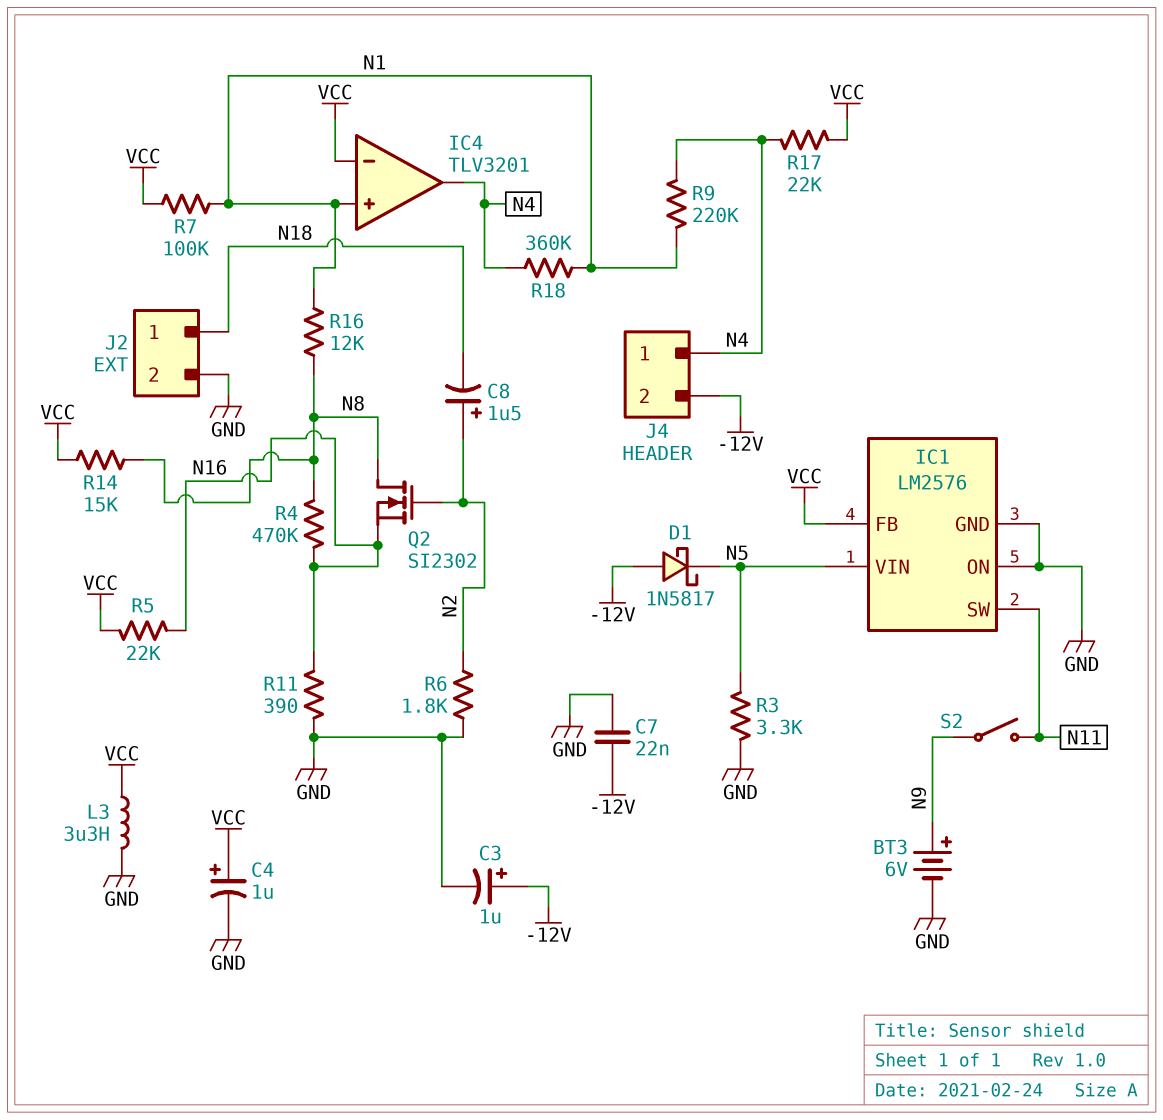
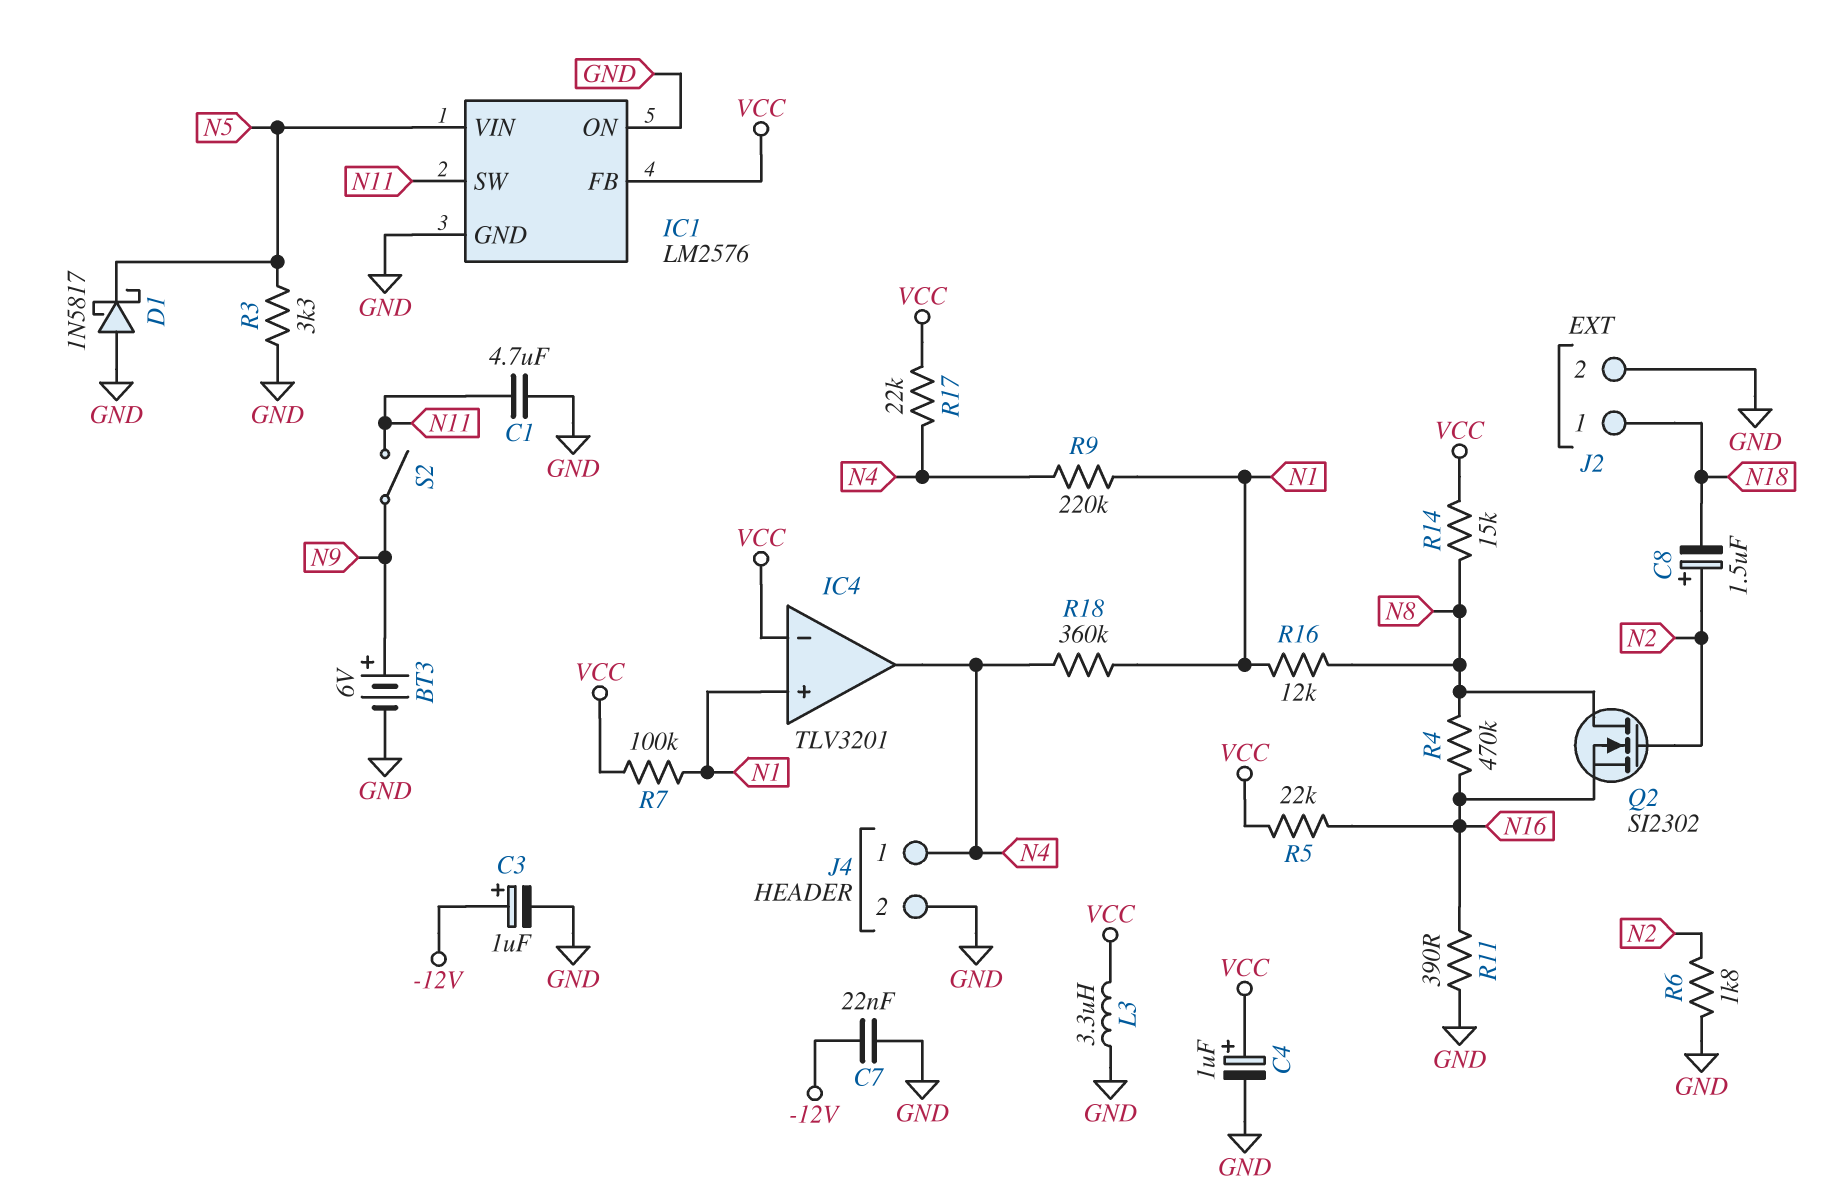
C1: none -> 4.7uF (GND, N11)
D1: schottky 1N5817 (A -12V, K N5) -> schottky 1N5817 (A GND, K N5)
J4 pin 2: -12V -> GND

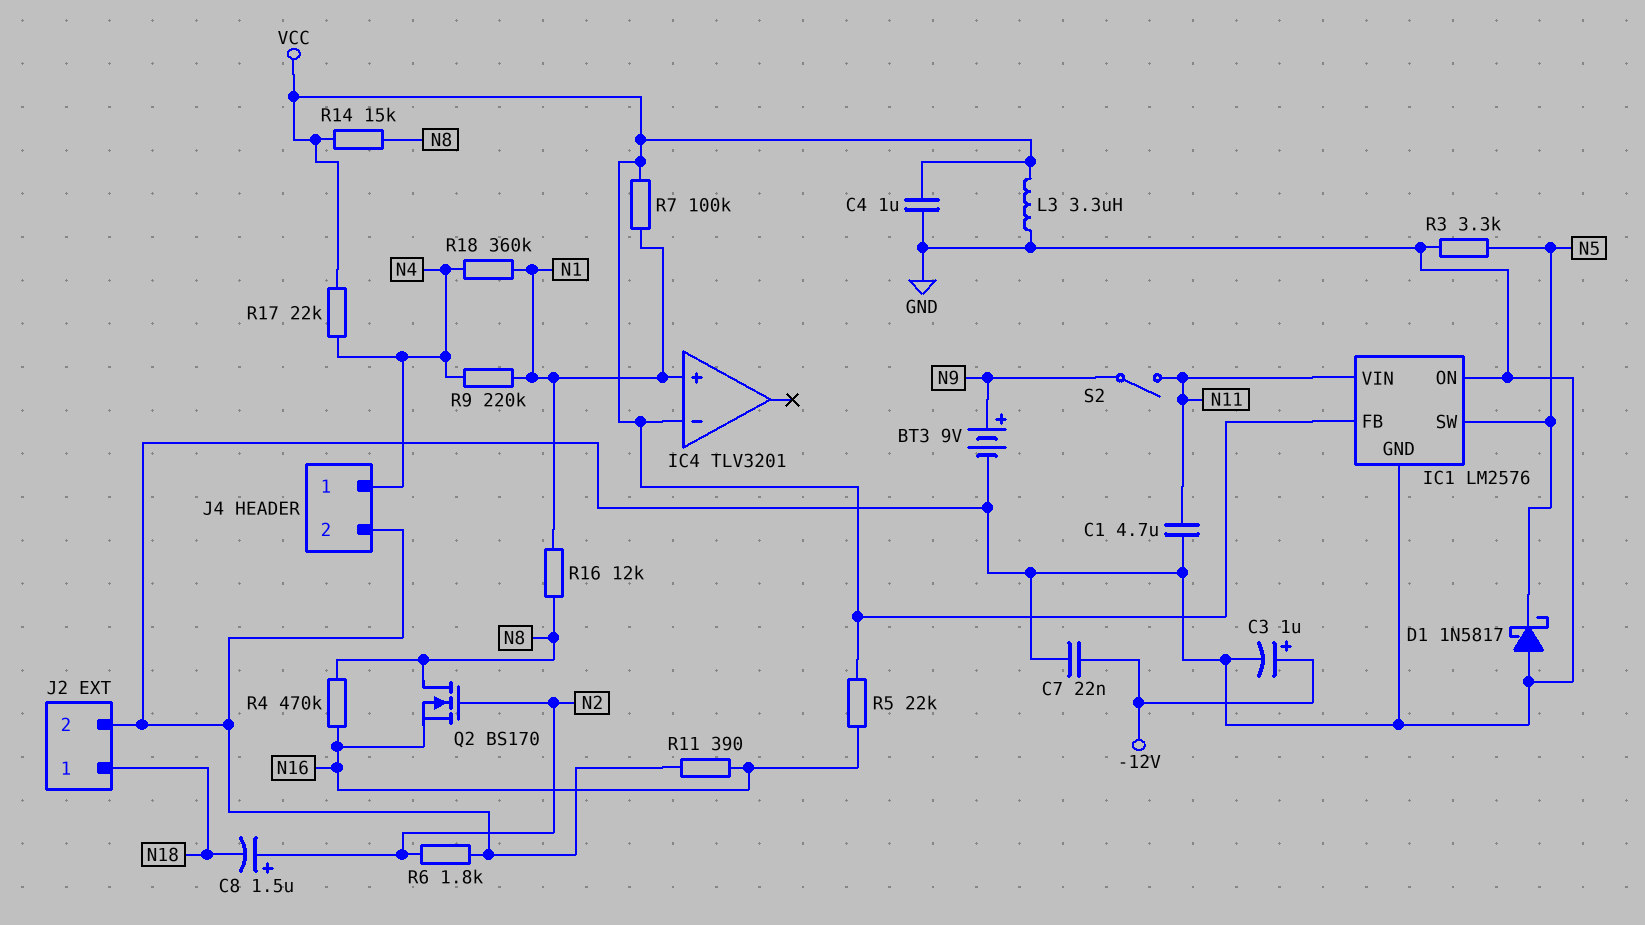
BT3: 6V (plus N9, minus GND) -> 9V (plus N9, minus GND)
C4: 1uF (plus VCC, minus GND) -> 1uF (GND, VCC)
IC1 pin SW: N11 -> N5
IC1 pin VIN: N5 -> N11
IC4 pin out: N4 -> none
Q2: NMOS SI2302 (G N2, D N8, S N16) -> NMOS BS170 (G N2, D N8, S N16)

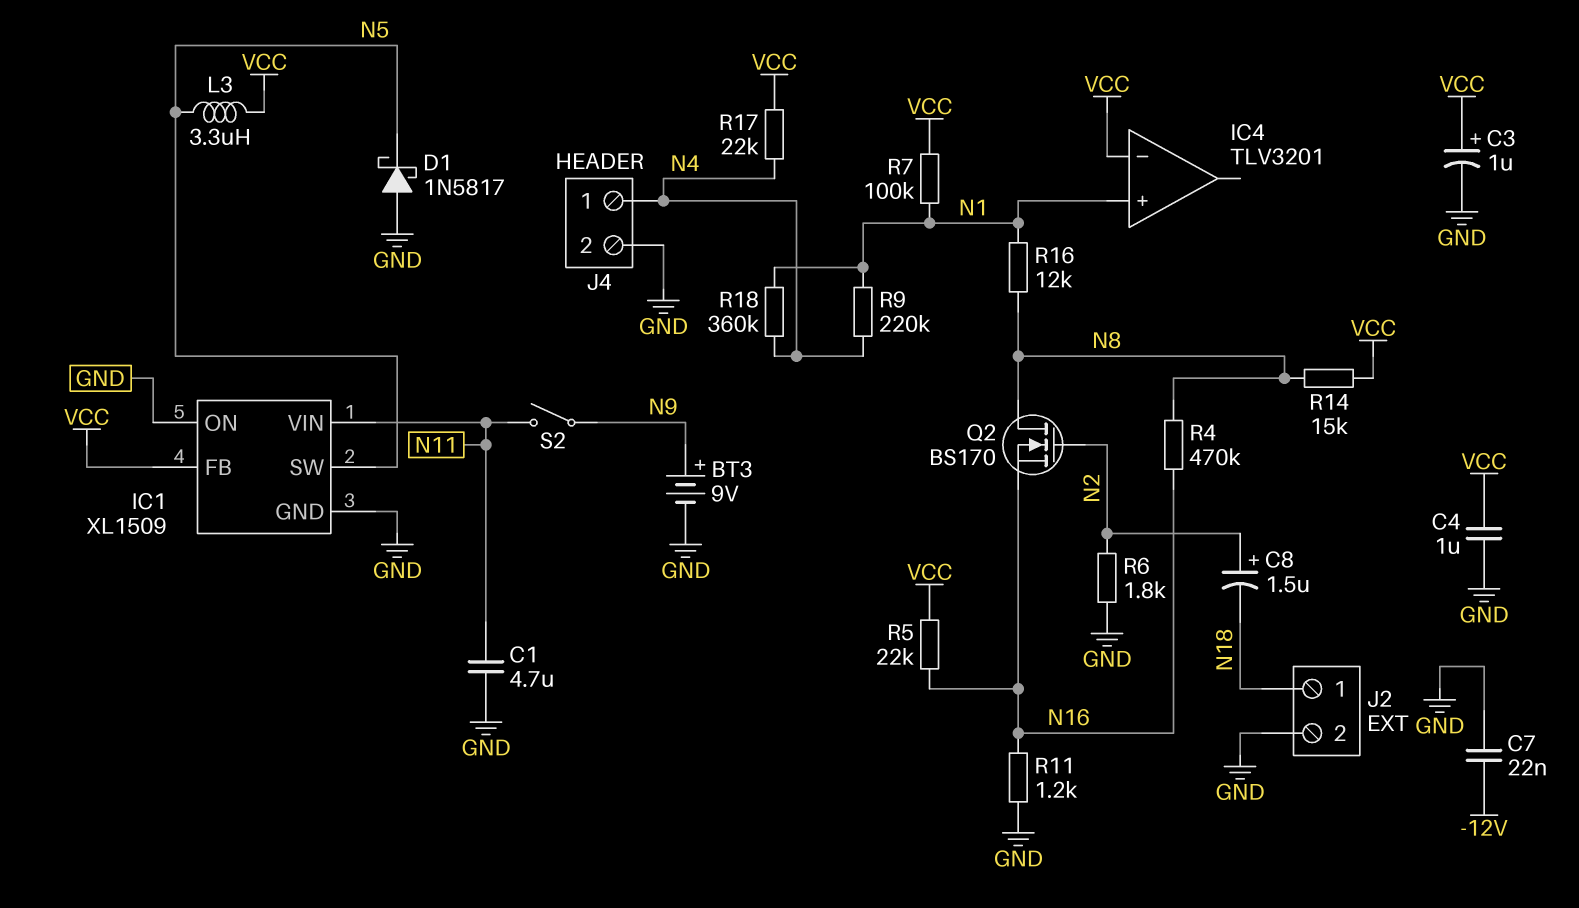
C3: 1uF (plus -12V, minus GND) -> 1uF (plus VCC, minus GND)
IC1: LM2576 -> XL1509
L3: 3.3uH (GND, VCC) -> 3.3uH (N5, VCC)
R3: 3.3k (GND, N5) -> none
R11: 390 (GND, N16) -> 1.2k (GND, N16)

